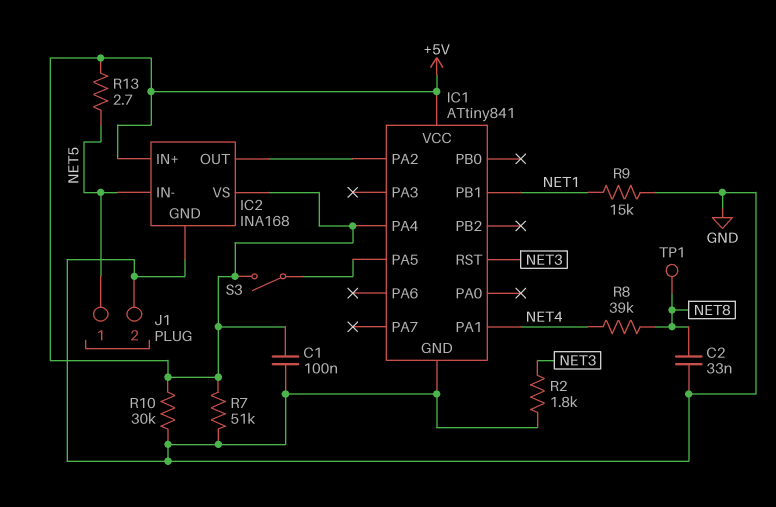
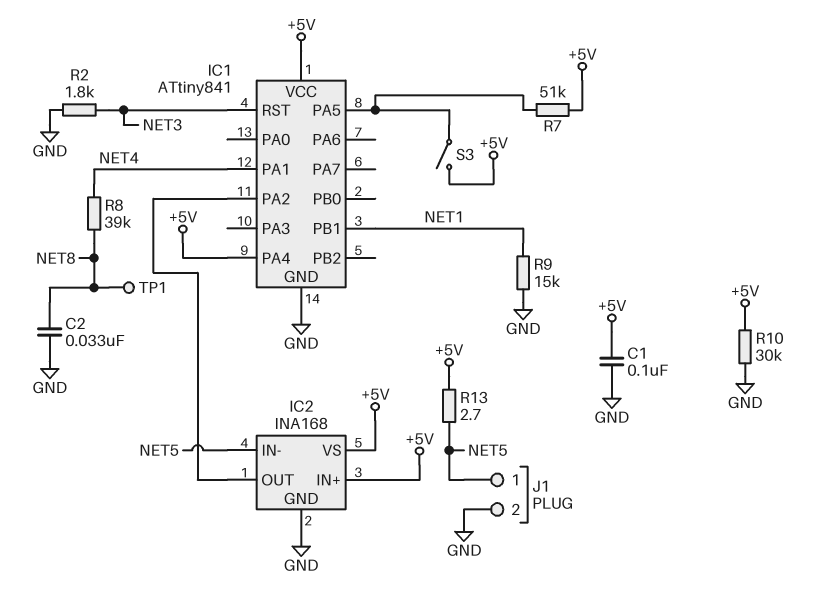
R7: 51k (+5V, GND) -> 51k (+5V, IC1/PA5)

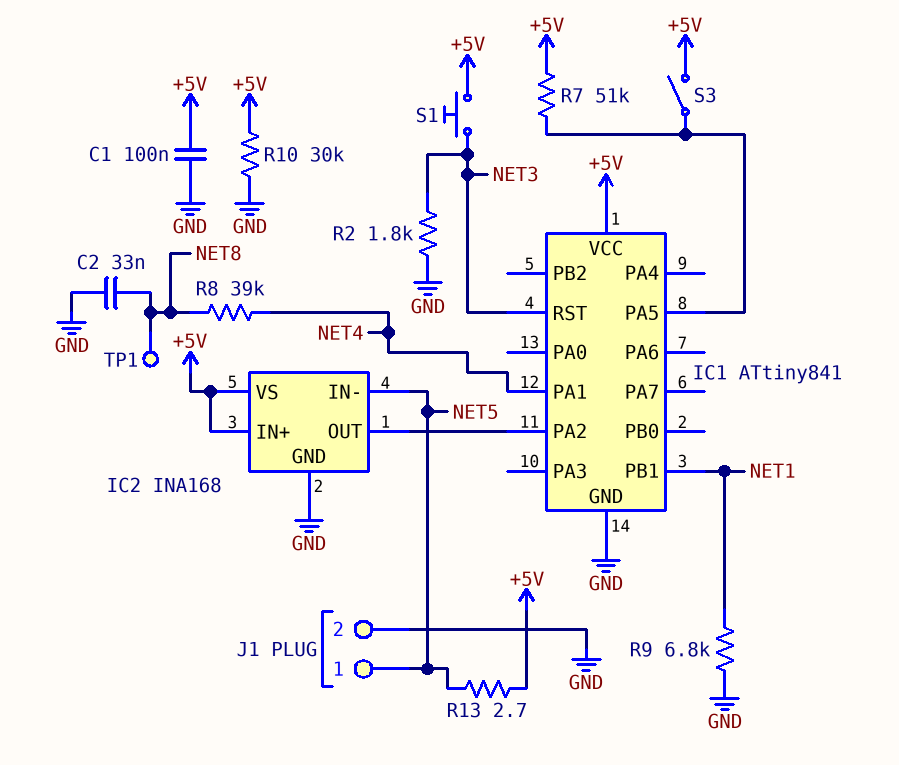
IC1 pin PA4: +5V -> none
R9: 15k (GND, NET1) -> 6.8k (GND, NET1)
S1: none -> button (+5V, NET3)

